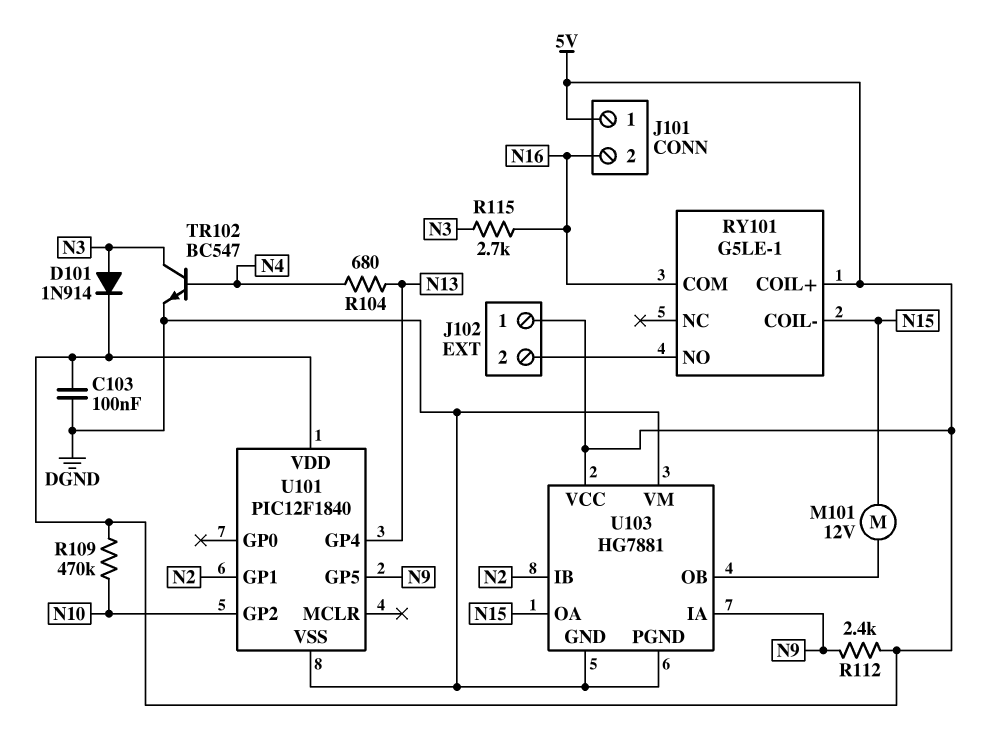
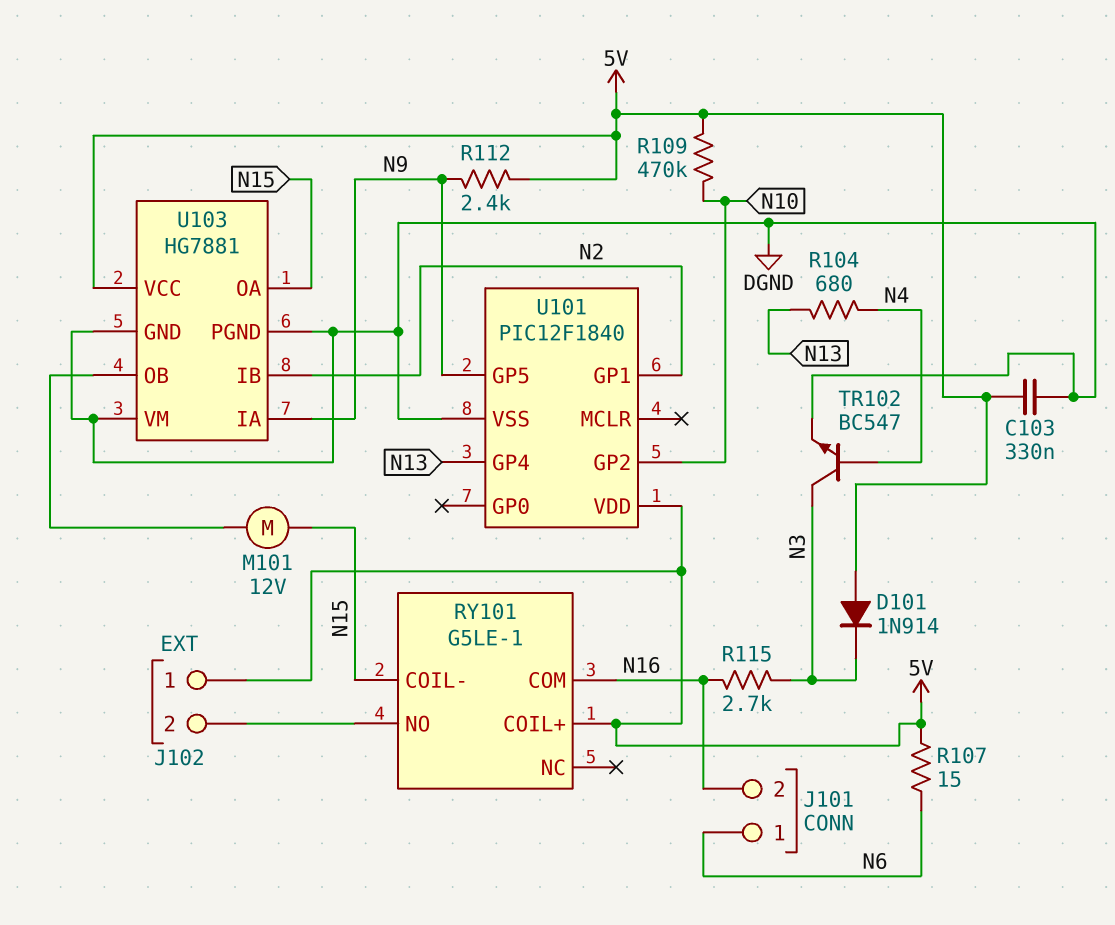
C103: 100nF (5V, DGND) -> 330nF (5V, DGND)
D101: diode 1N914 (A N3, K 5V) -> diode 1N914 (A 5V, K N3)
J101 pin 1: 5V -> N6
R107: none -> 15 (5V, N6)

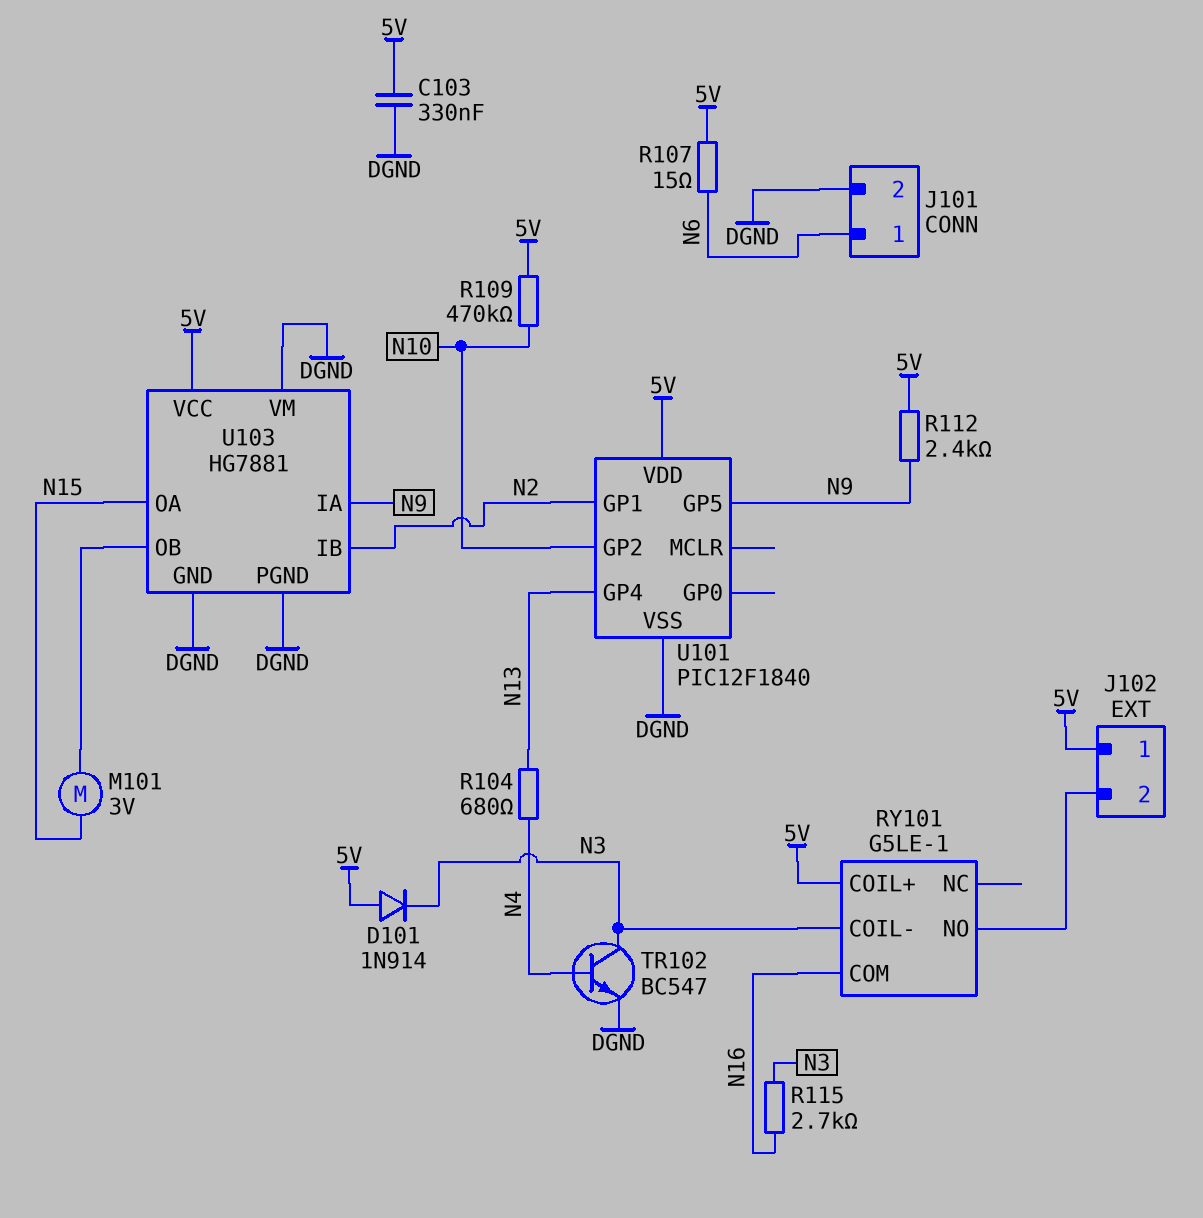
J101 pin 2: N16 -> DGND
M101: motor 12V (N15, U103/OB) -> motor 3V (N15, U103/OB)
RY101 pin COIL-: N15 -> N3

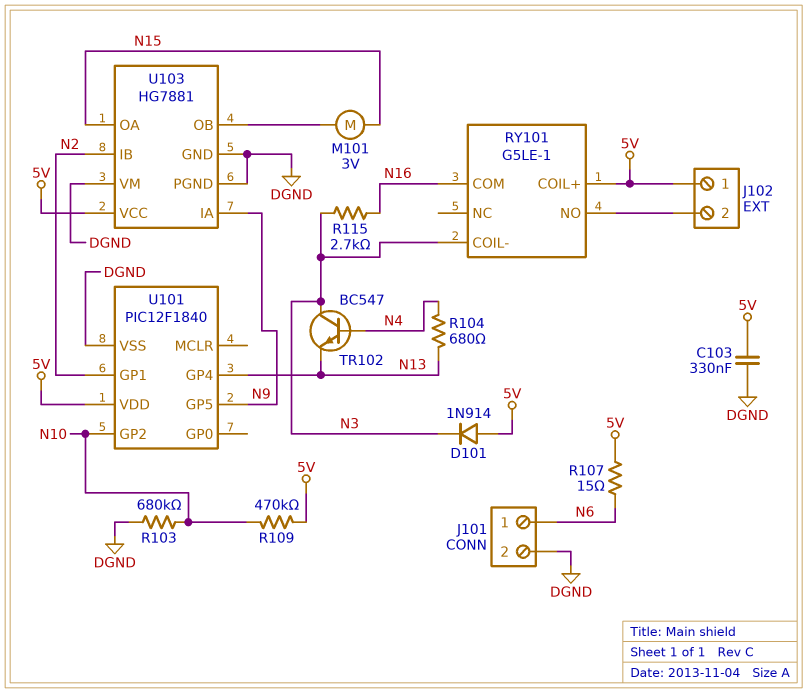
R103: none -> 680k (DGND, N10)
R112: 2.4k (5V, N9) -> none
TR102: NPN BC547 (B N4, C N3, E DGND) -> NPN BC547 (B N4, C N3, E N13)

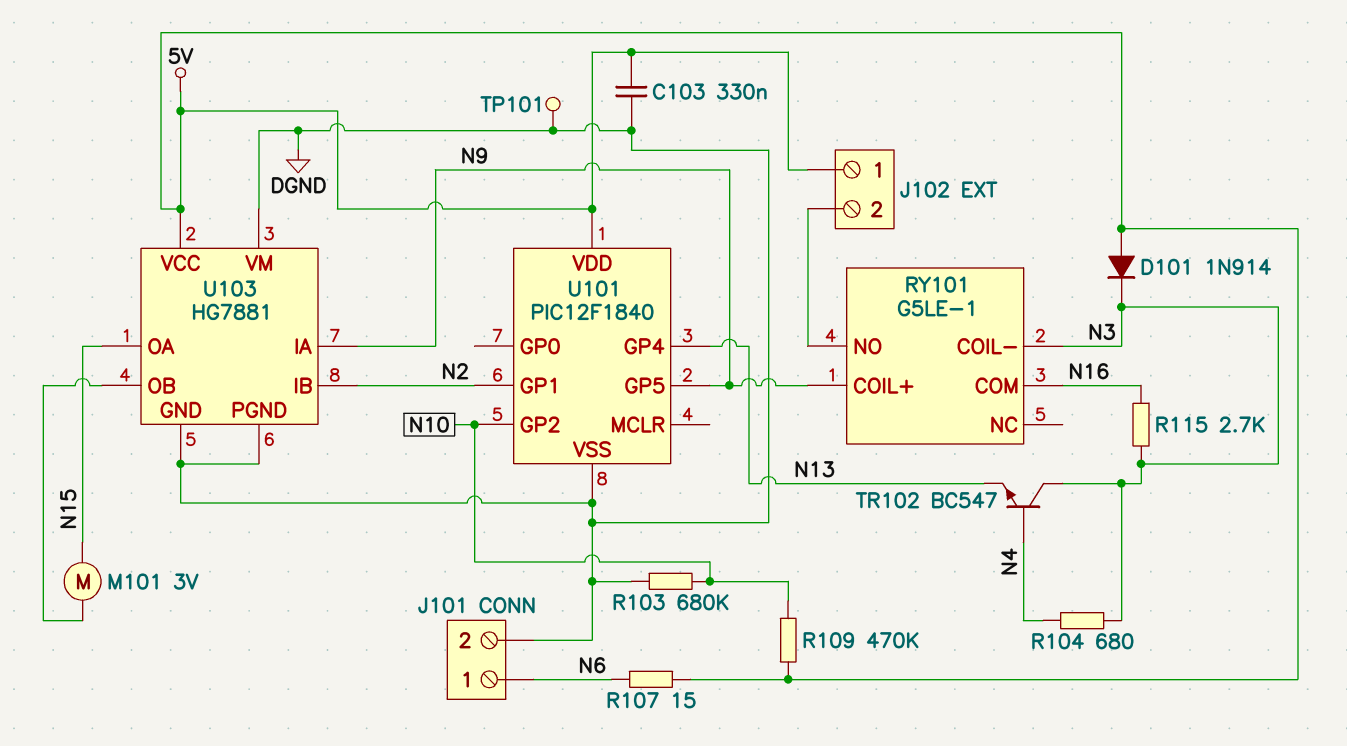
R104: 680 (N4, N13) -> 680 (N3, N4)
RY101 pin COIL+: 5V -> N9
TP101: none -> test point (DGND)

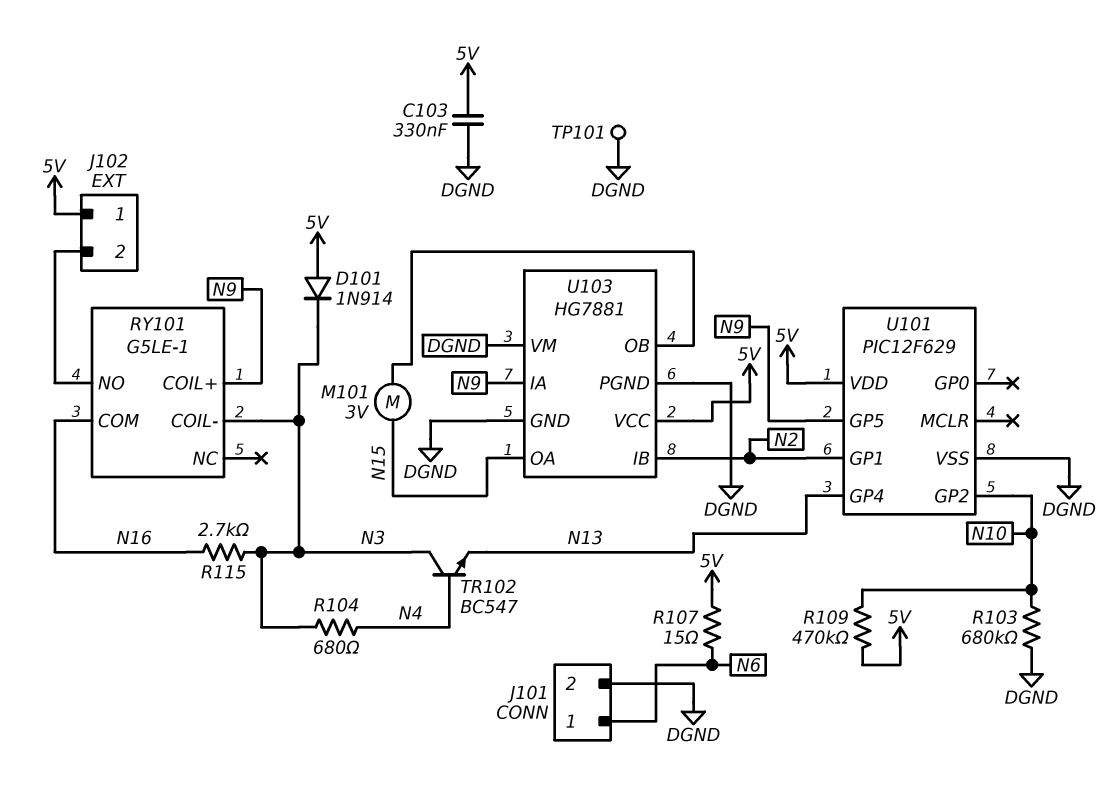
U101: PIC12F1840 -> PIC12F629

